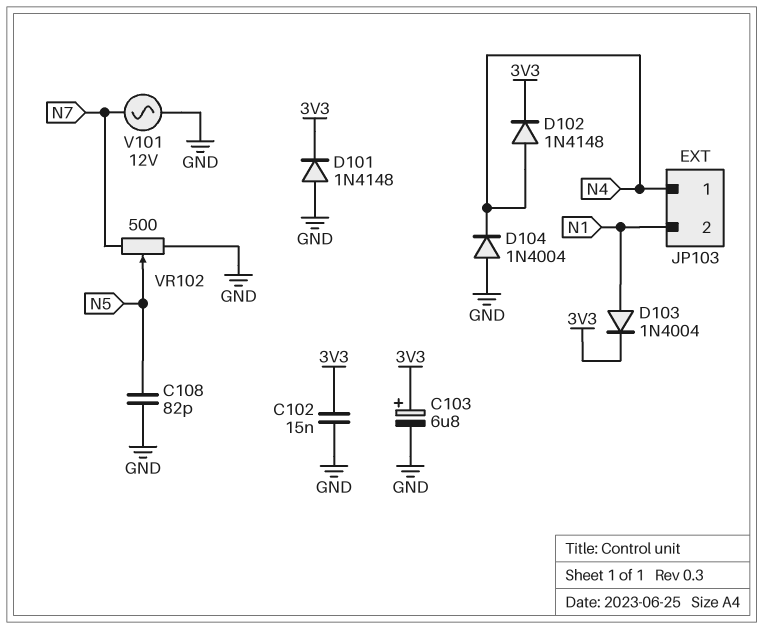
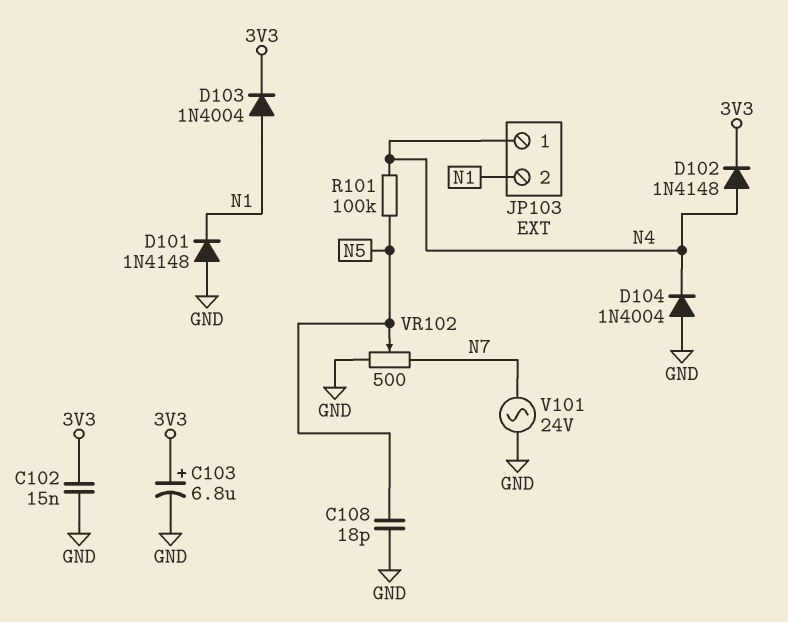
C108: 82pF (GND, N5) -> 18pF (GND, N5)
D101: diode 1N4148 (A GND, K 3V3) -> diode 1N4148 (A GND, K N1)
R101: none -> 100k (N4, N5)
V101: AC 12V (GND, N7) -> AC 24V (GND, N7)

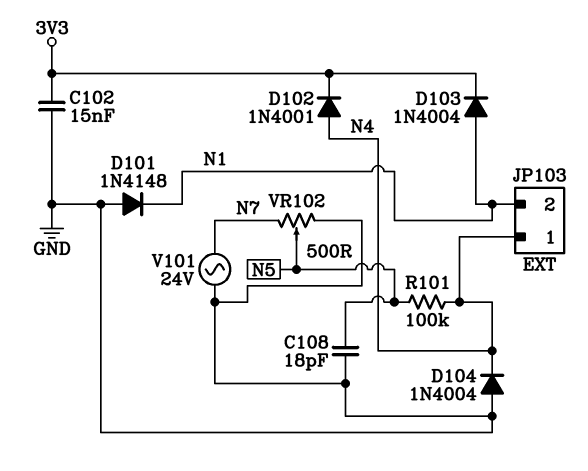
C103: 6.8uF (plus 3V3, minus GND) -> none
D102: diode 1N4148 (A N4, K 3V3) -> diode 1N4001 (A N4, K 3V3)

